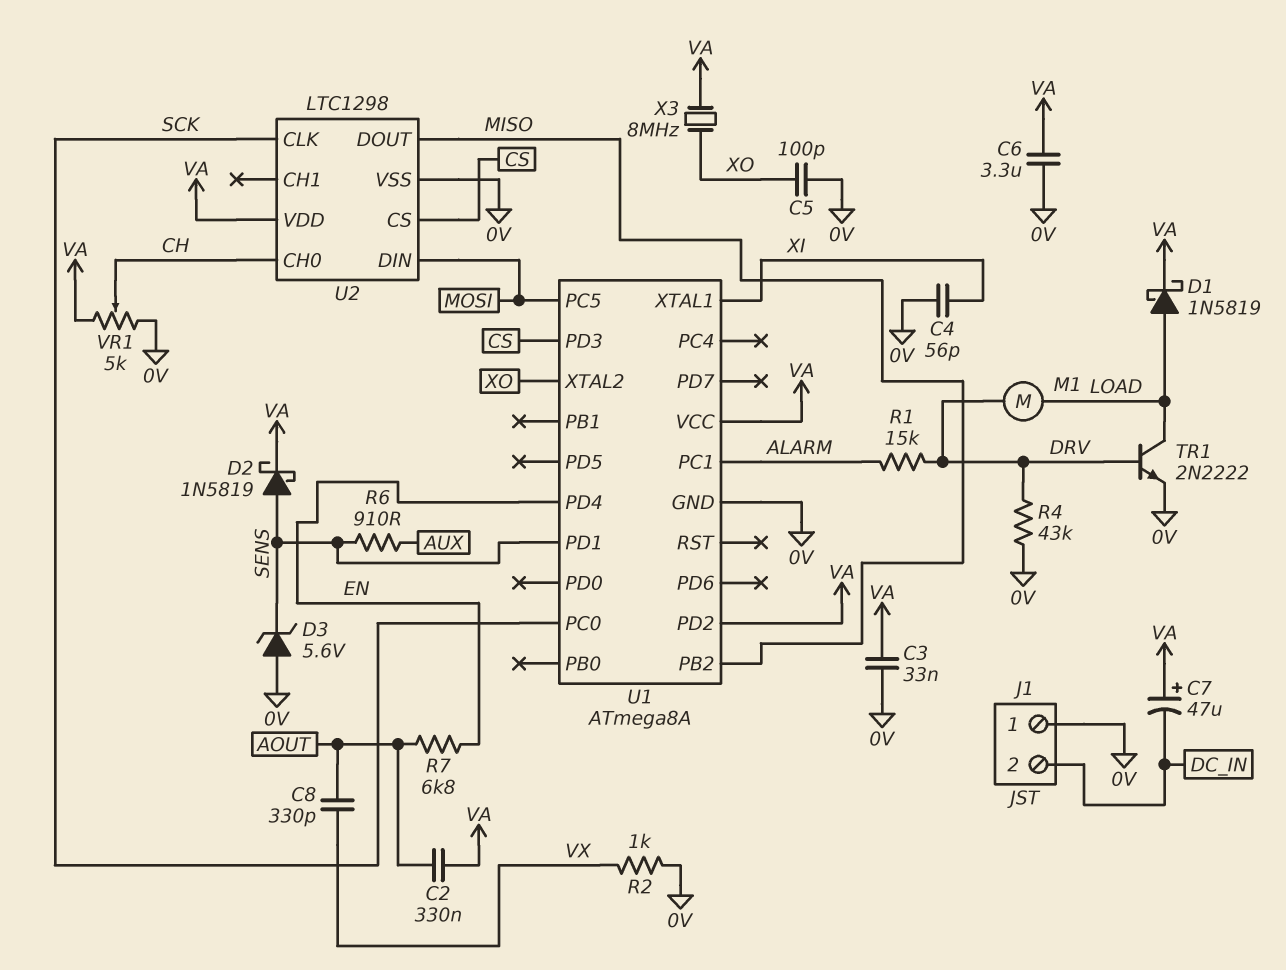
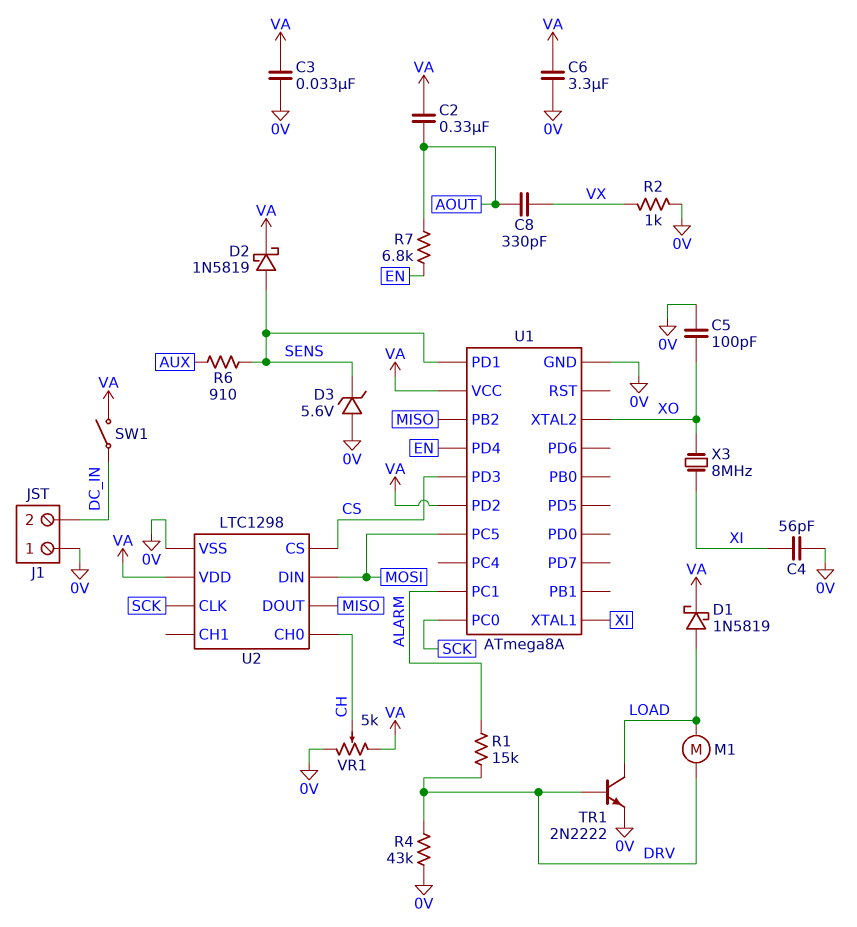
C7: 47uF (plus VA, minus DC_IN) -> none
SW1: none -> switch (DC_IN, VA)
X3: 8MHz (VA, XO) -> 8MHz (XI, XO)

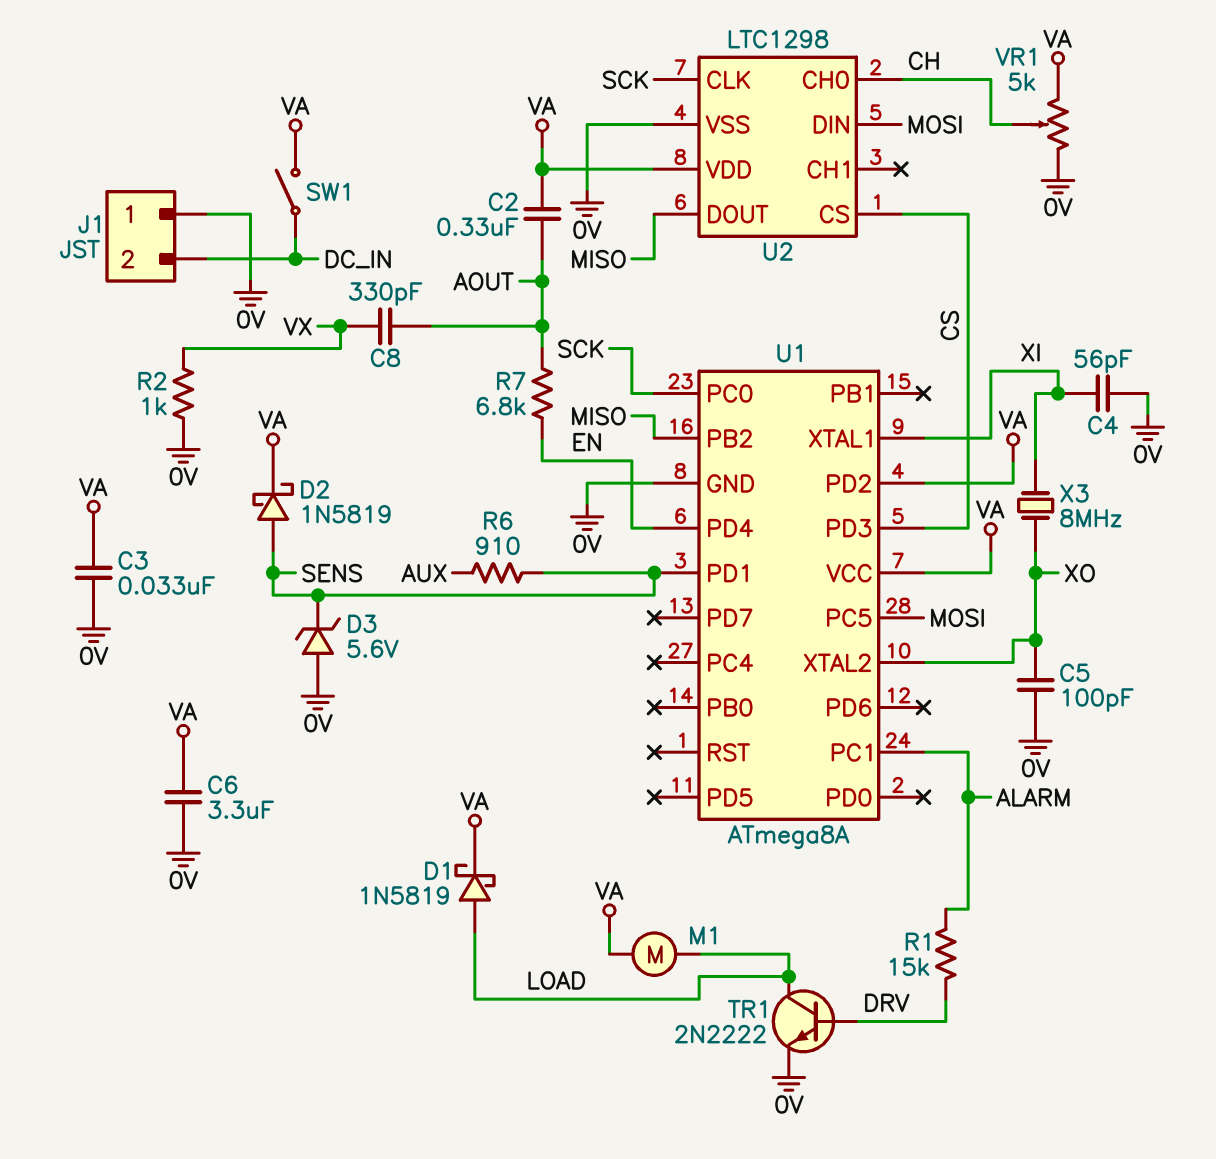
M1: motor (DRV, LOAD) -> motor (LOAD, VA)
R4: 43k (0V, DRV) -> none

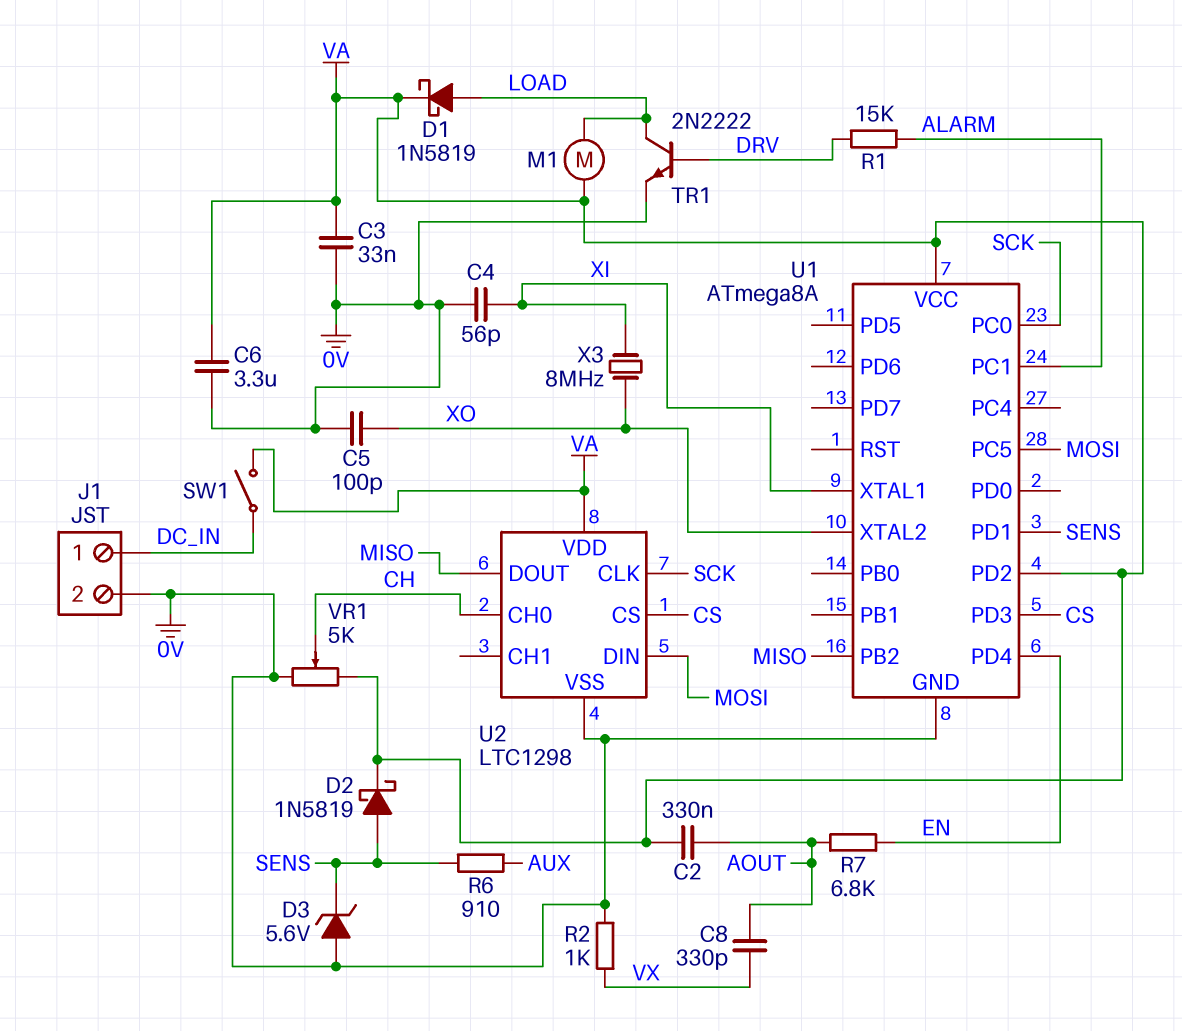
J1 pin 1: 0V -> DC_IN
J1 pin 2: DC_IN -> 0V

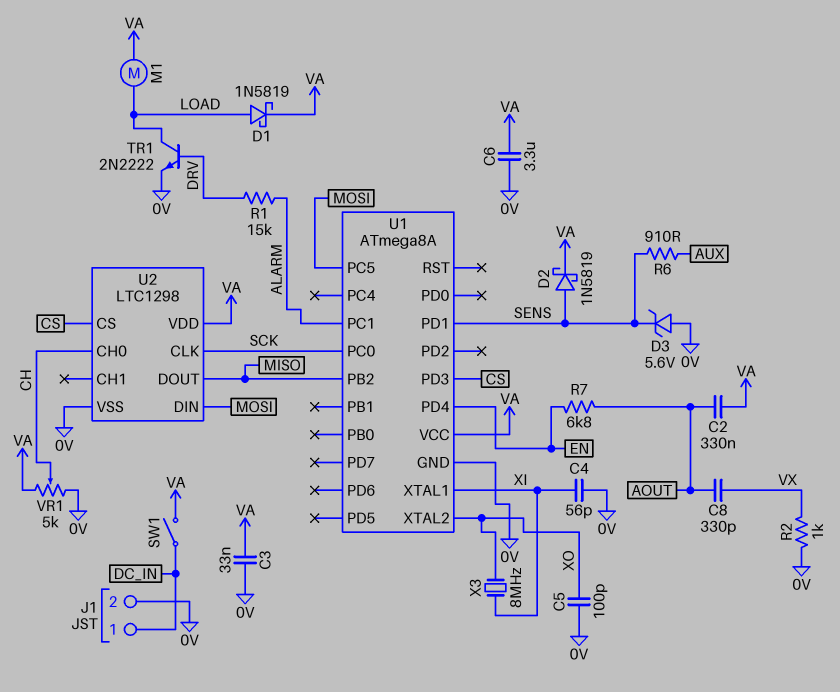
U1 pin PD2: VA -> none

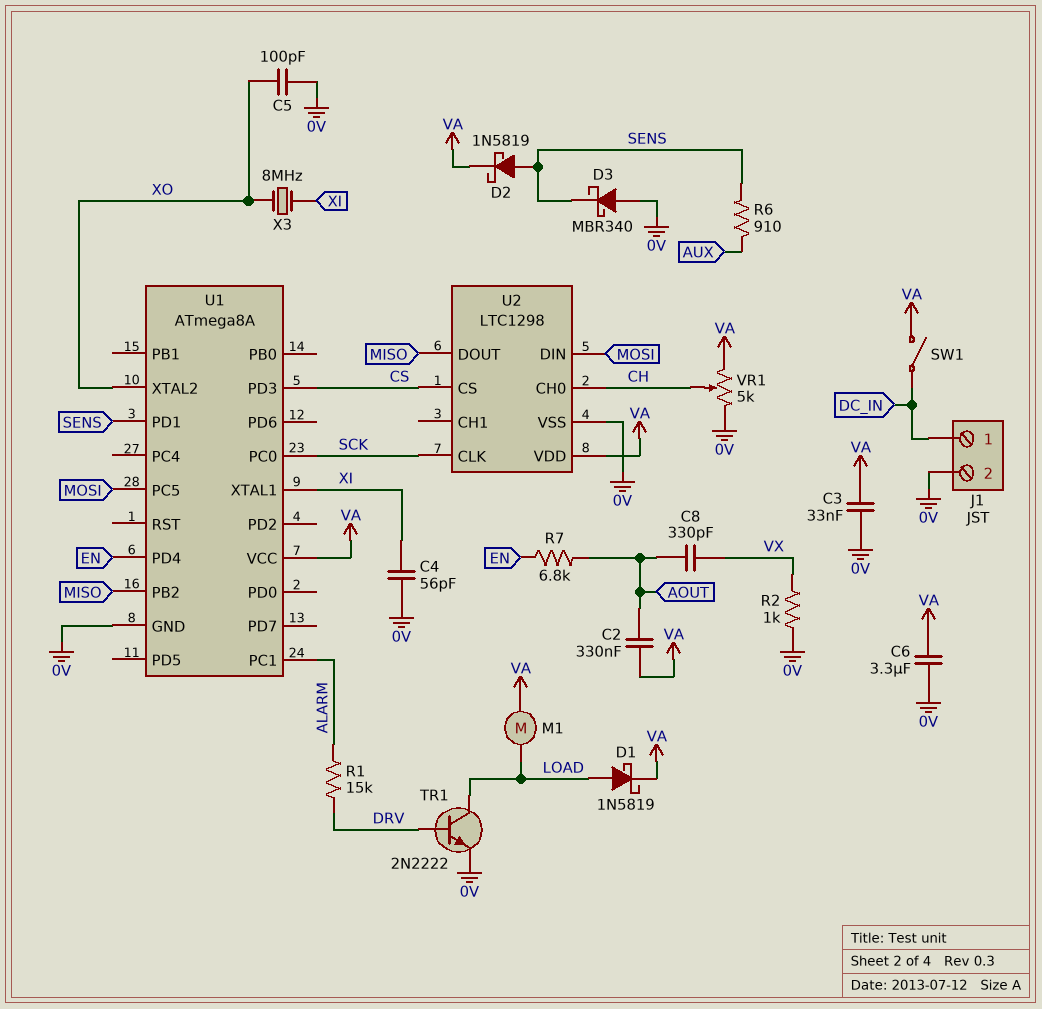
D3: zener 5.6V (A 0V, K SENS) -> schottky MBR340 (A 0V, K SENS)

